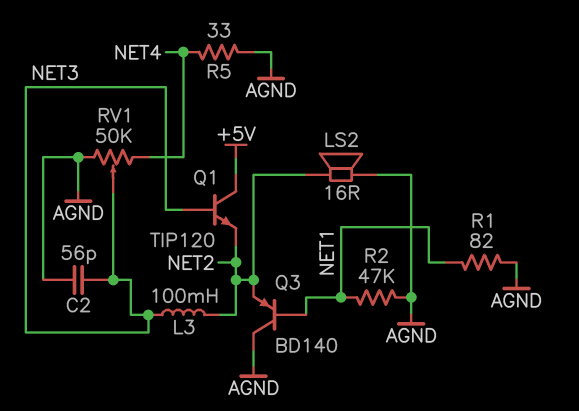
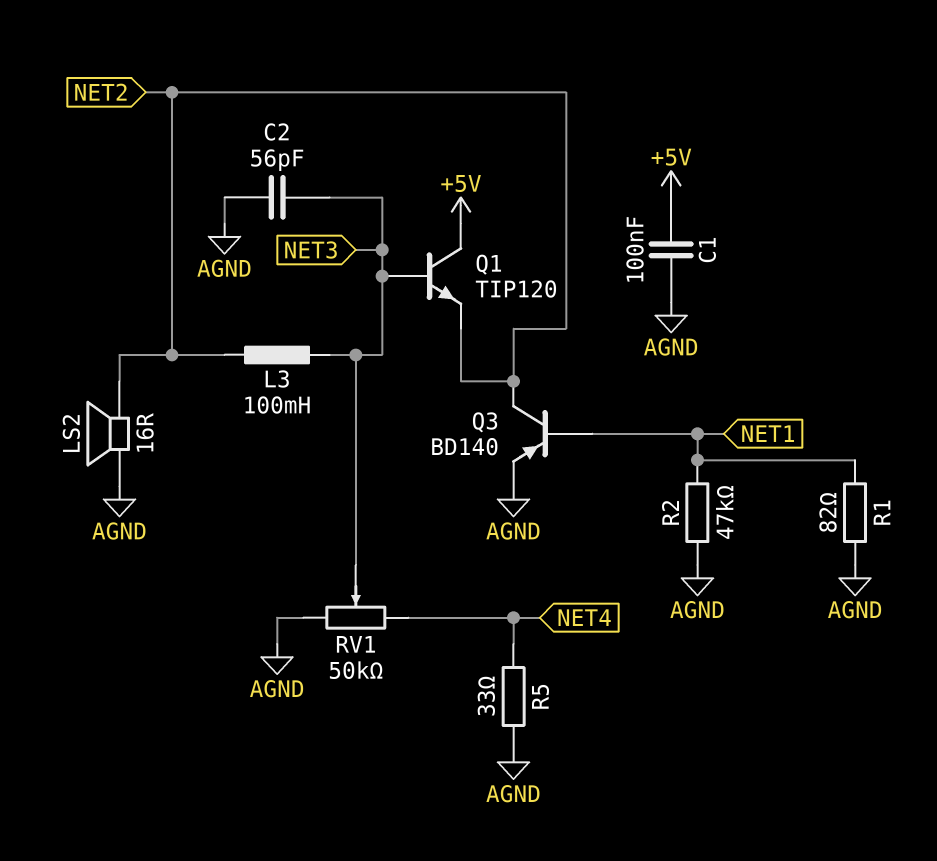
C1: none -> 100nF (+5V, AGND)
Q3: PNP BD140 (B NET1, C AGND, E NET2) -> PNP BD140 (B NET1, C NET2, E AGND)

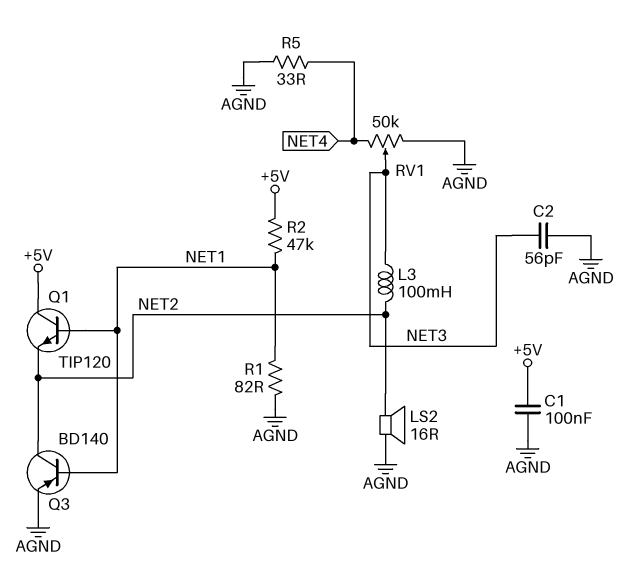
Q1: NPN TIP120 (B NET3, C +5V, E NET2) -> NPN TIP120 (B NET1, C +5V, E NET2)
R2: 47k (AGND, NET1) -> 47k (+5V, NET1)

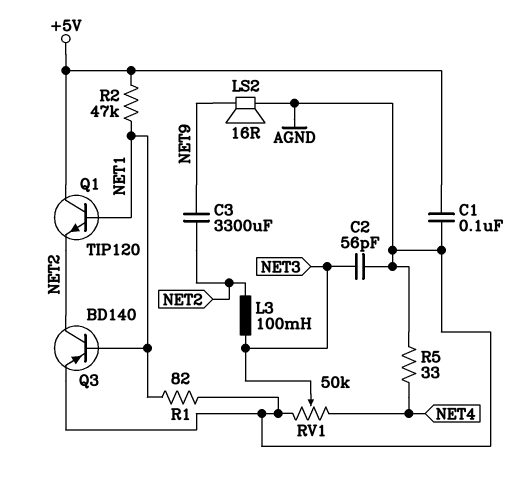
C3: none -> 3300uF (NET2, NET9)
LS2: speaker 16R (AGND, NET2) -> speaker 16R (AGND, NET9)

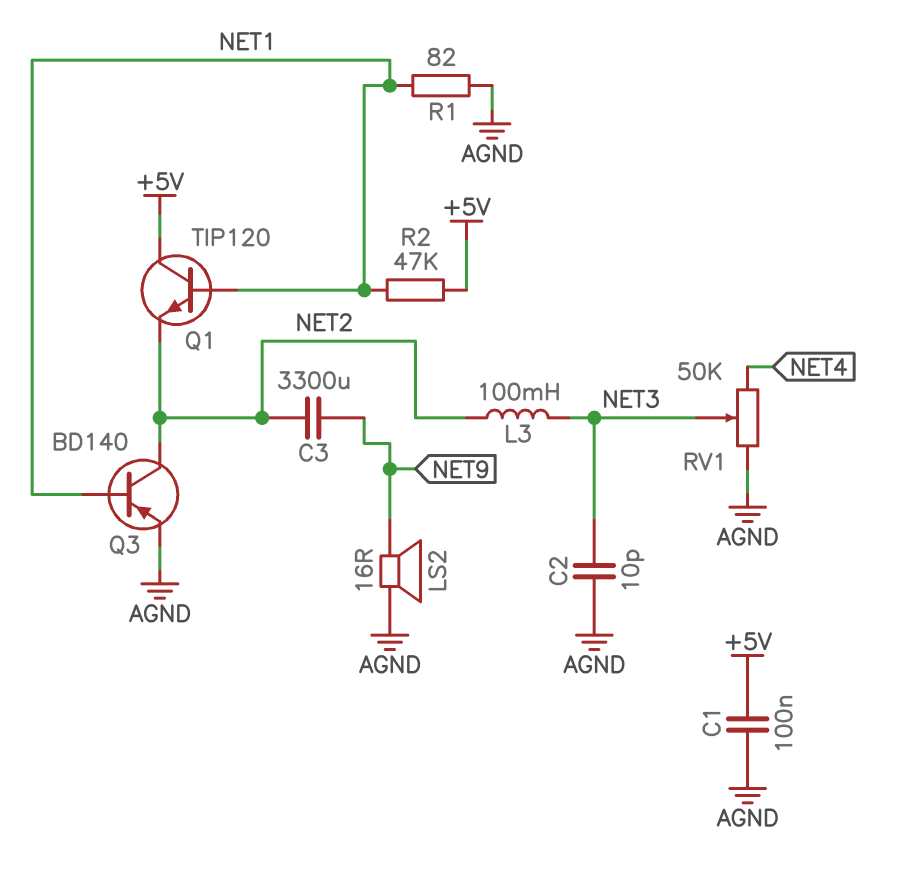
C2: 56pF (AGND, NET3) -> 10pF (AGND, NET3)
R5: 33 (AGND, NET4) -> none

